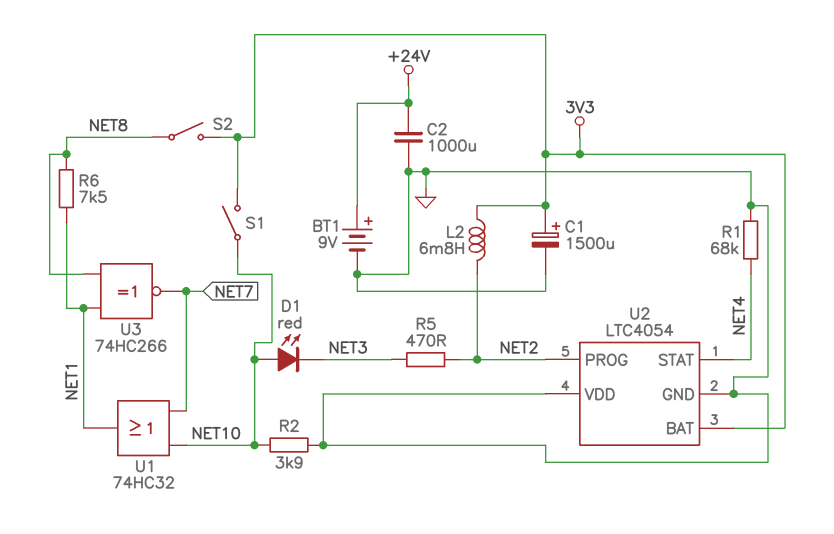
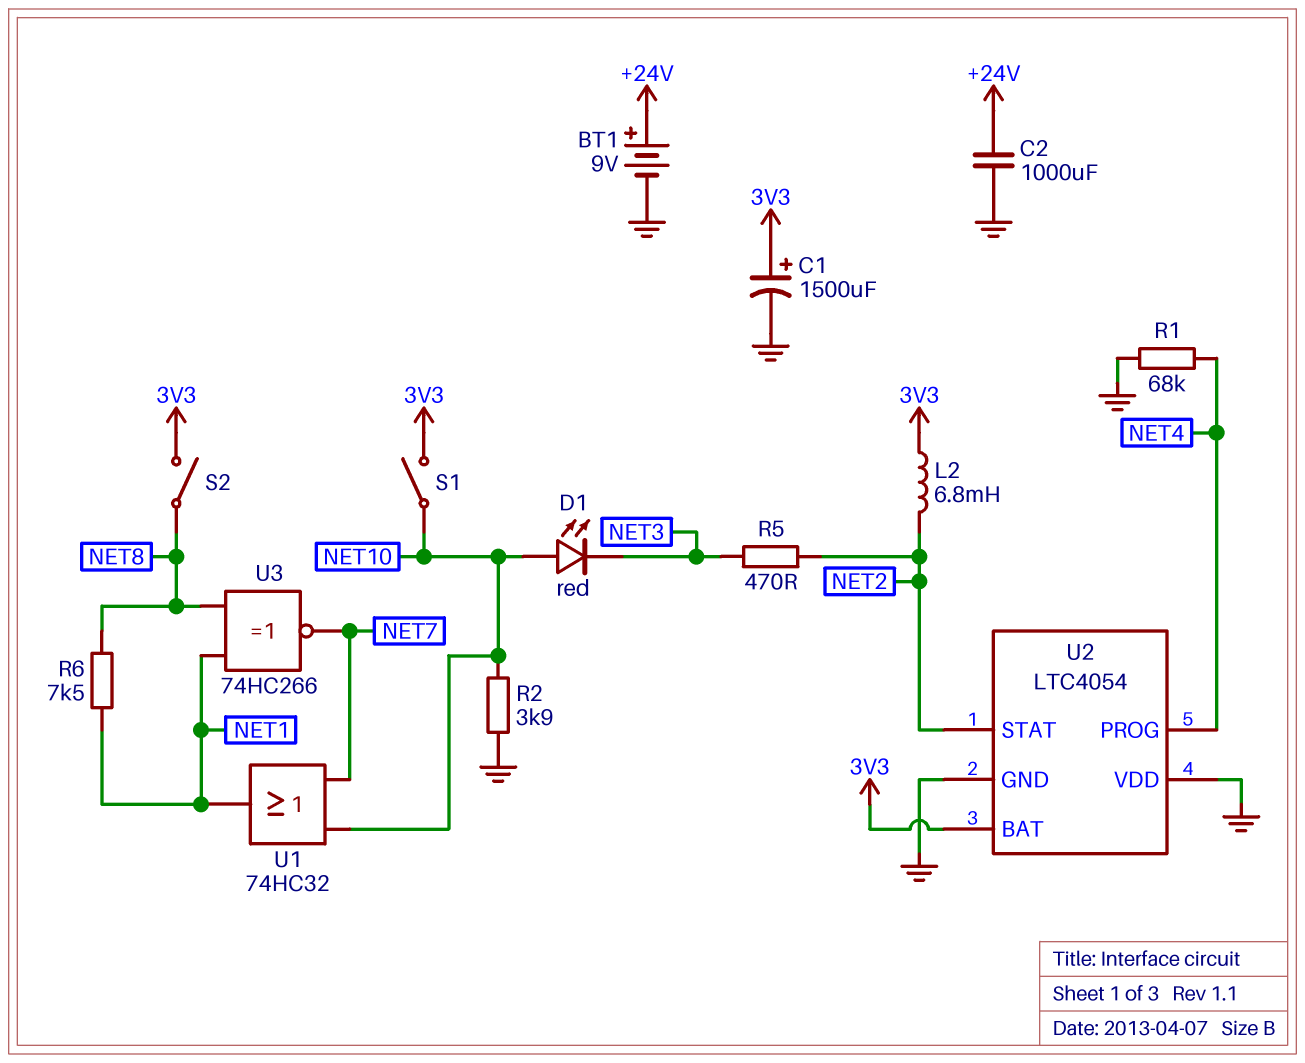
U2 pin PROG: NET2 -> NET4
U2 pin STAT: NET4 -> NET2

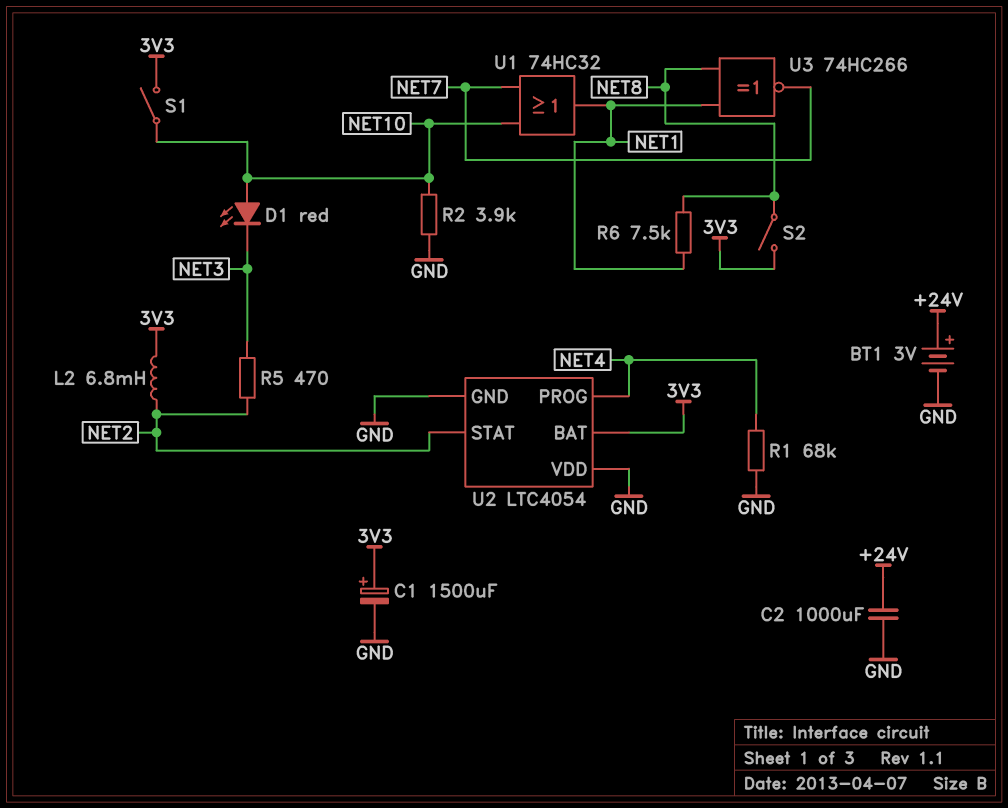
BT1: 9V (plus +24V, minus GND) -> 3V (plus +24V, minus GND)

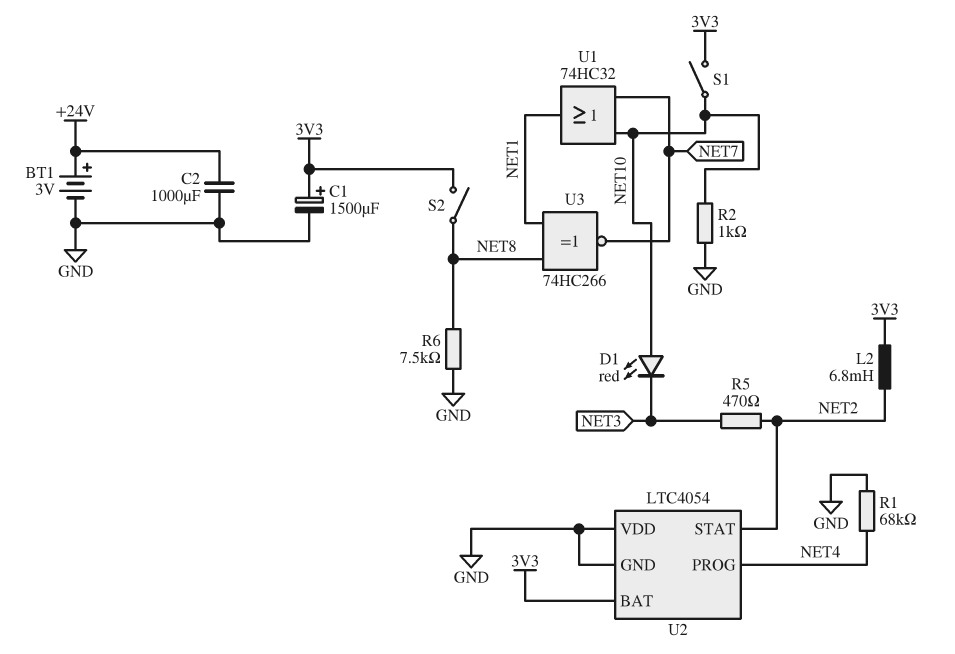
R2: 3.9k (GND, NET10) -> 1k (GND, NET10)
R6: 7.5k (NET1, NET8) -> 7.5k (GND, NET8)

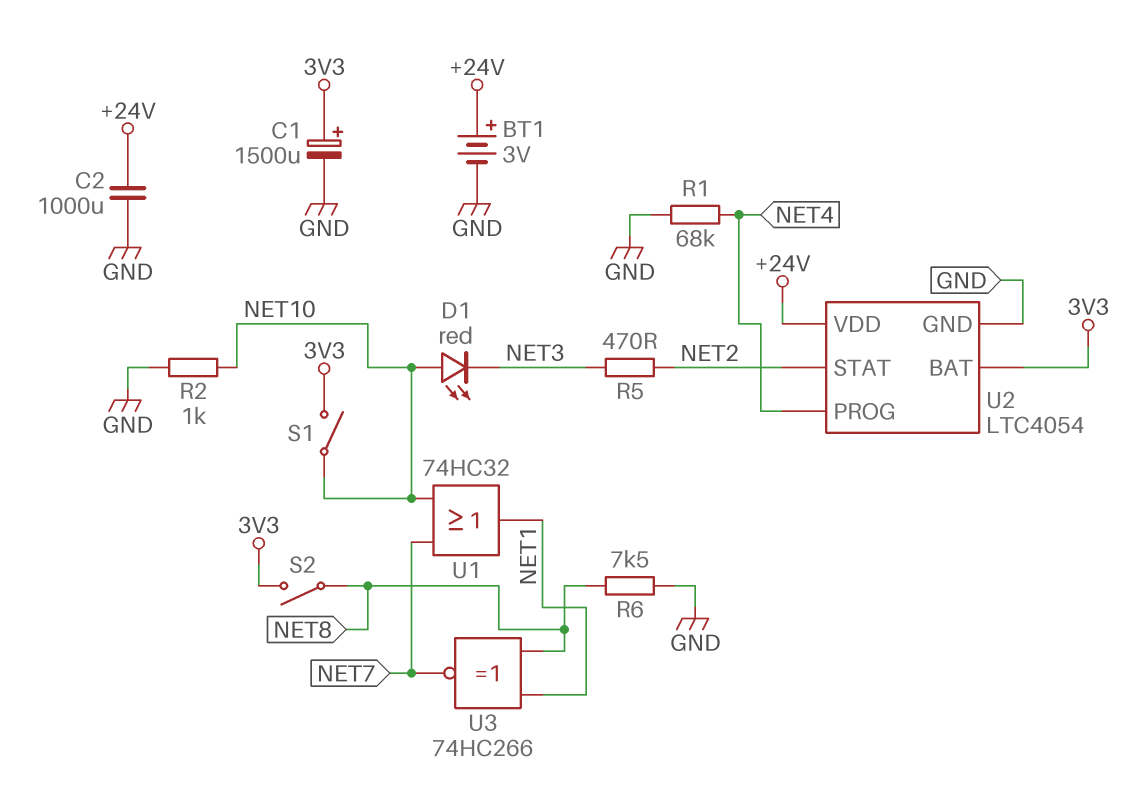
L2: 6.8mH (3V3, NET2) -> none
U2 pin VDD: GND -> +24V

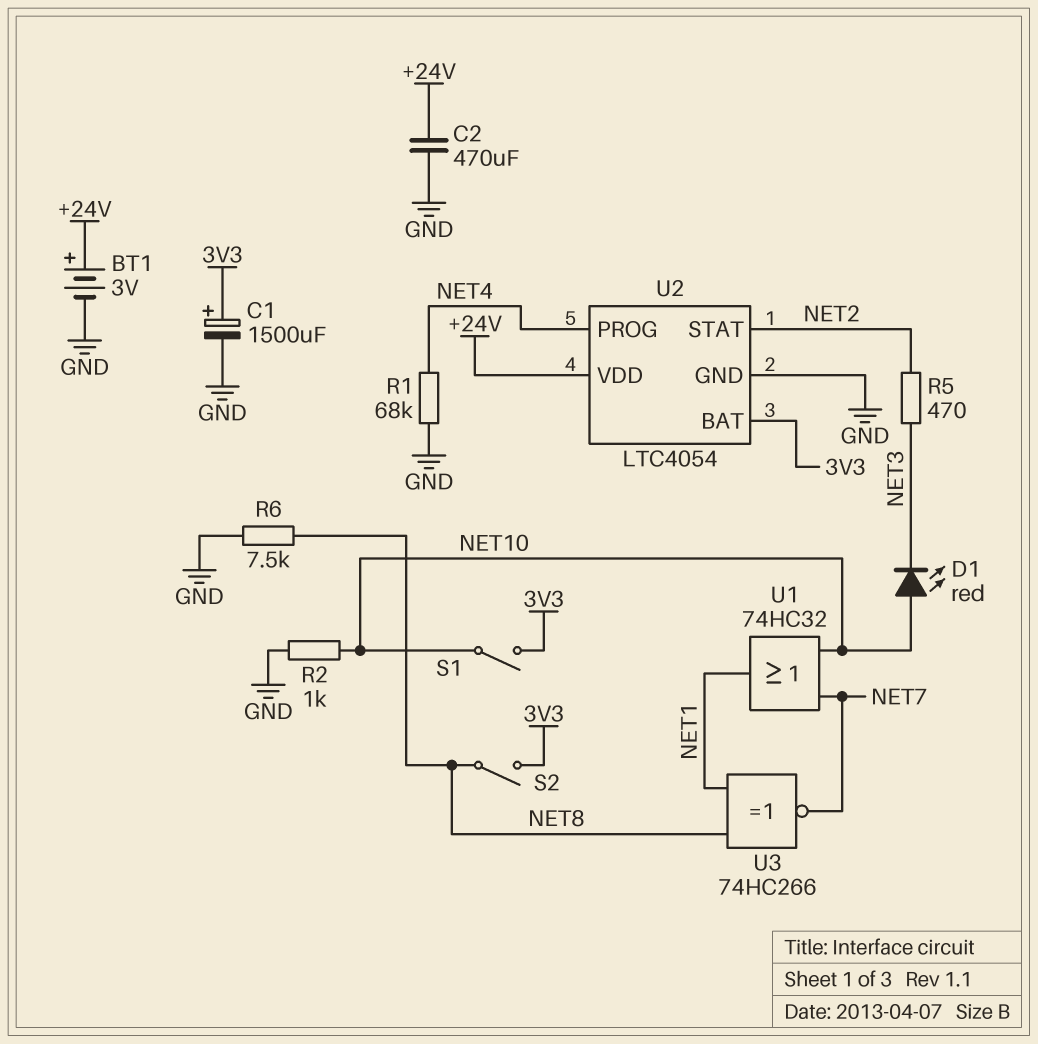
C2: 1000uF (+24V, GND) -> 470uF (+24V, GND)

